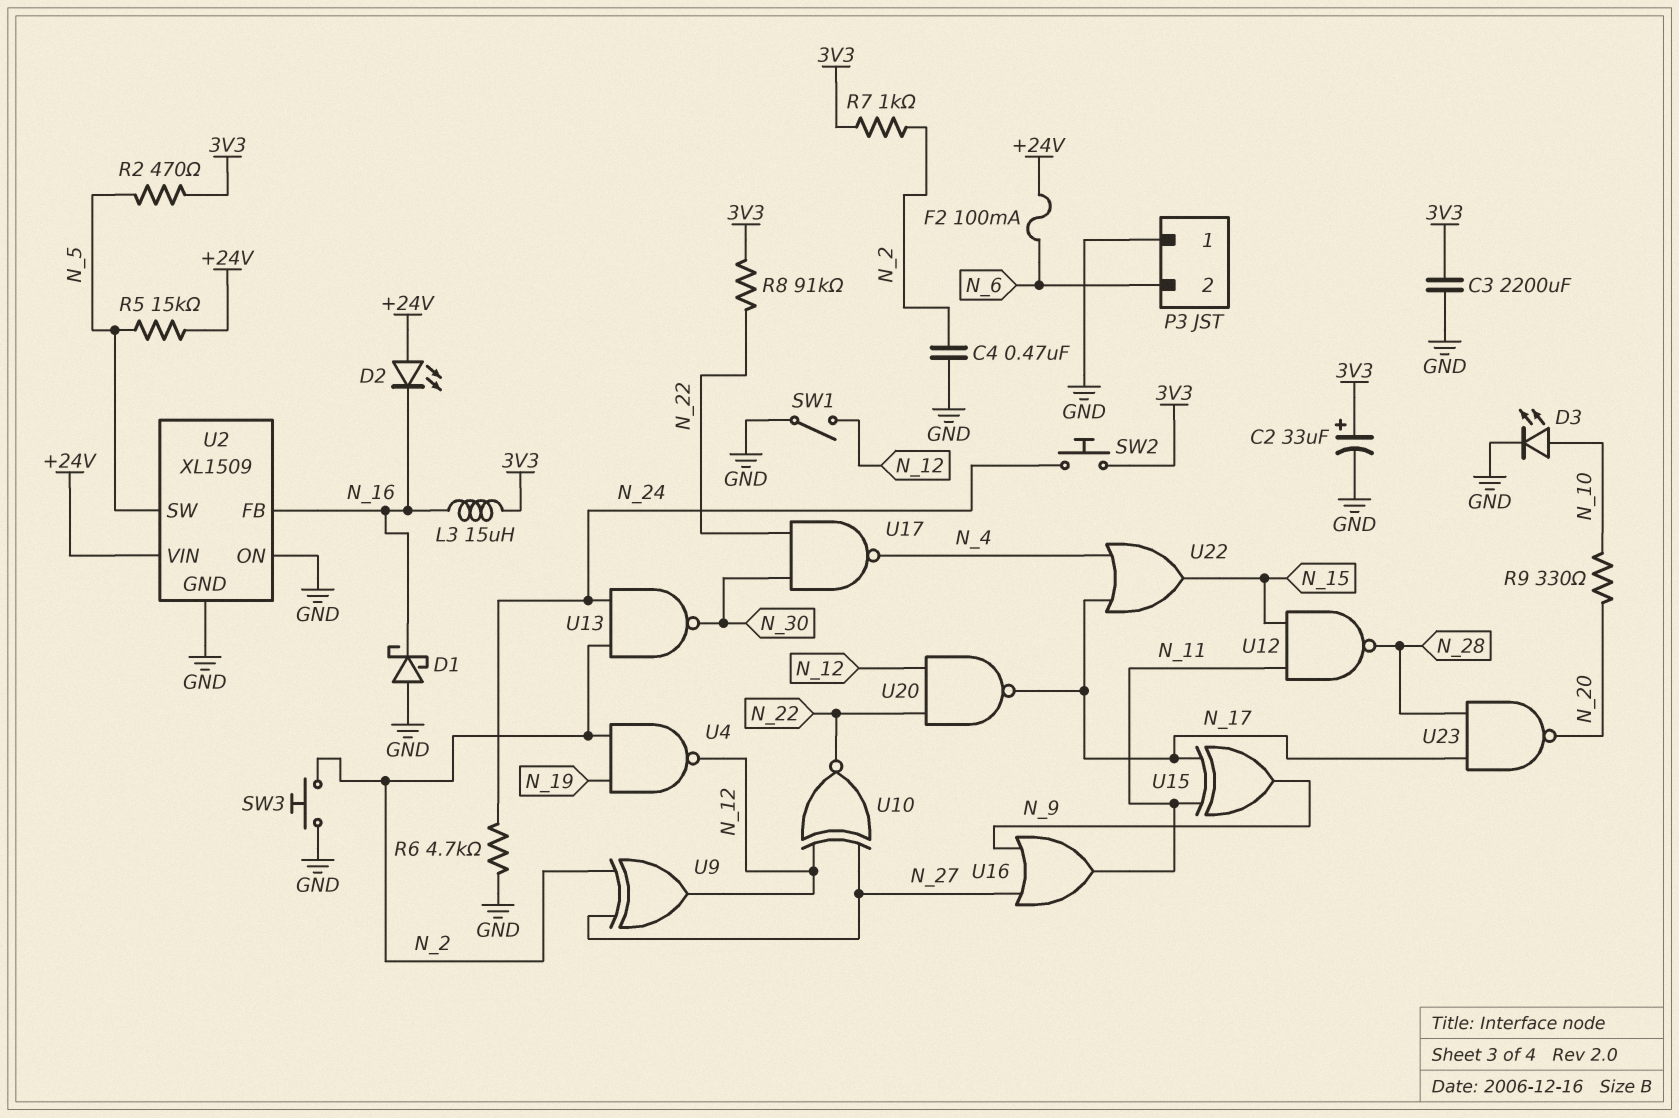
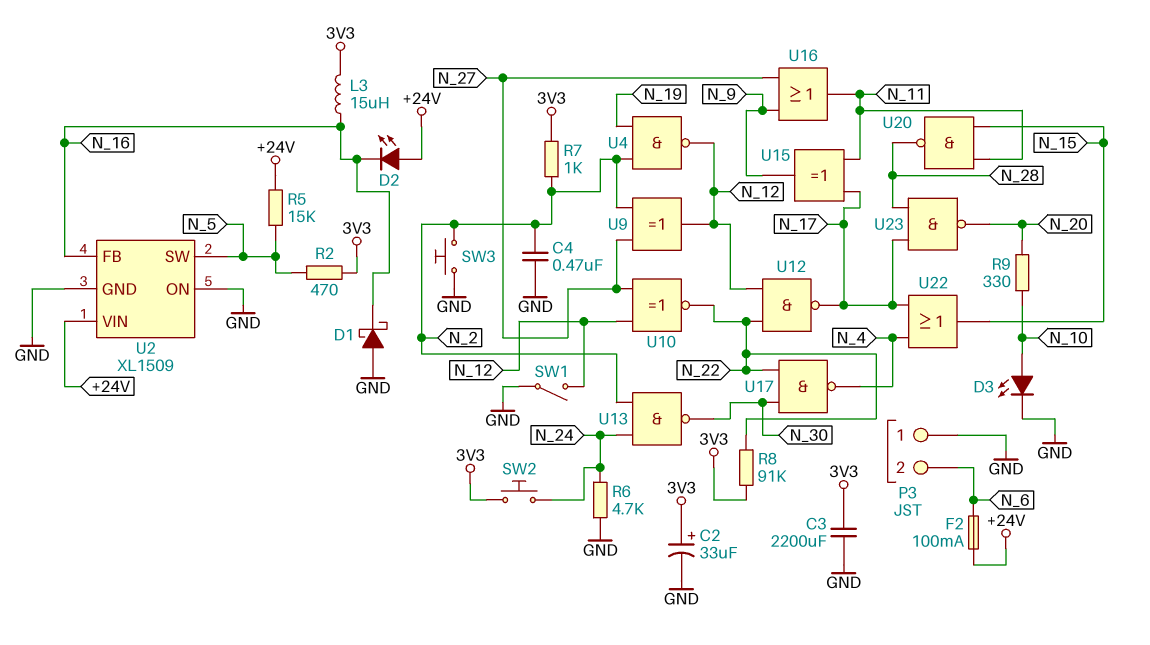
U12: NAND (in N_11, in N_15, out N_28) -> NAND (in N_12, in N_22, out N_17)
U20: NAND (in N_12, in N_22, out N_17) -> NAND (in N_11, in N_15, out N_28)

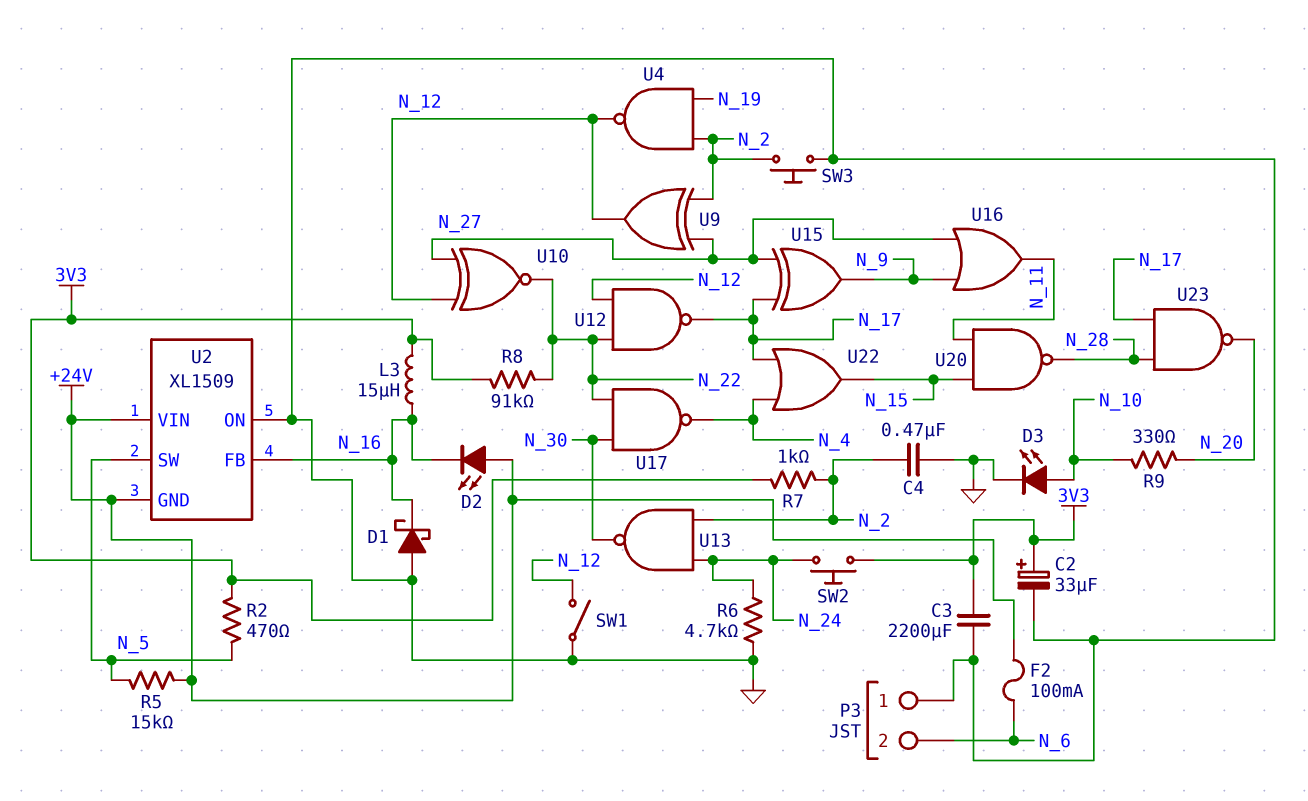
U2 pin GND: GND -> +24V
U15: XOR (in N_11, in N_17, out N_9) -> XOR (in N_17, in N_27, out N_9)

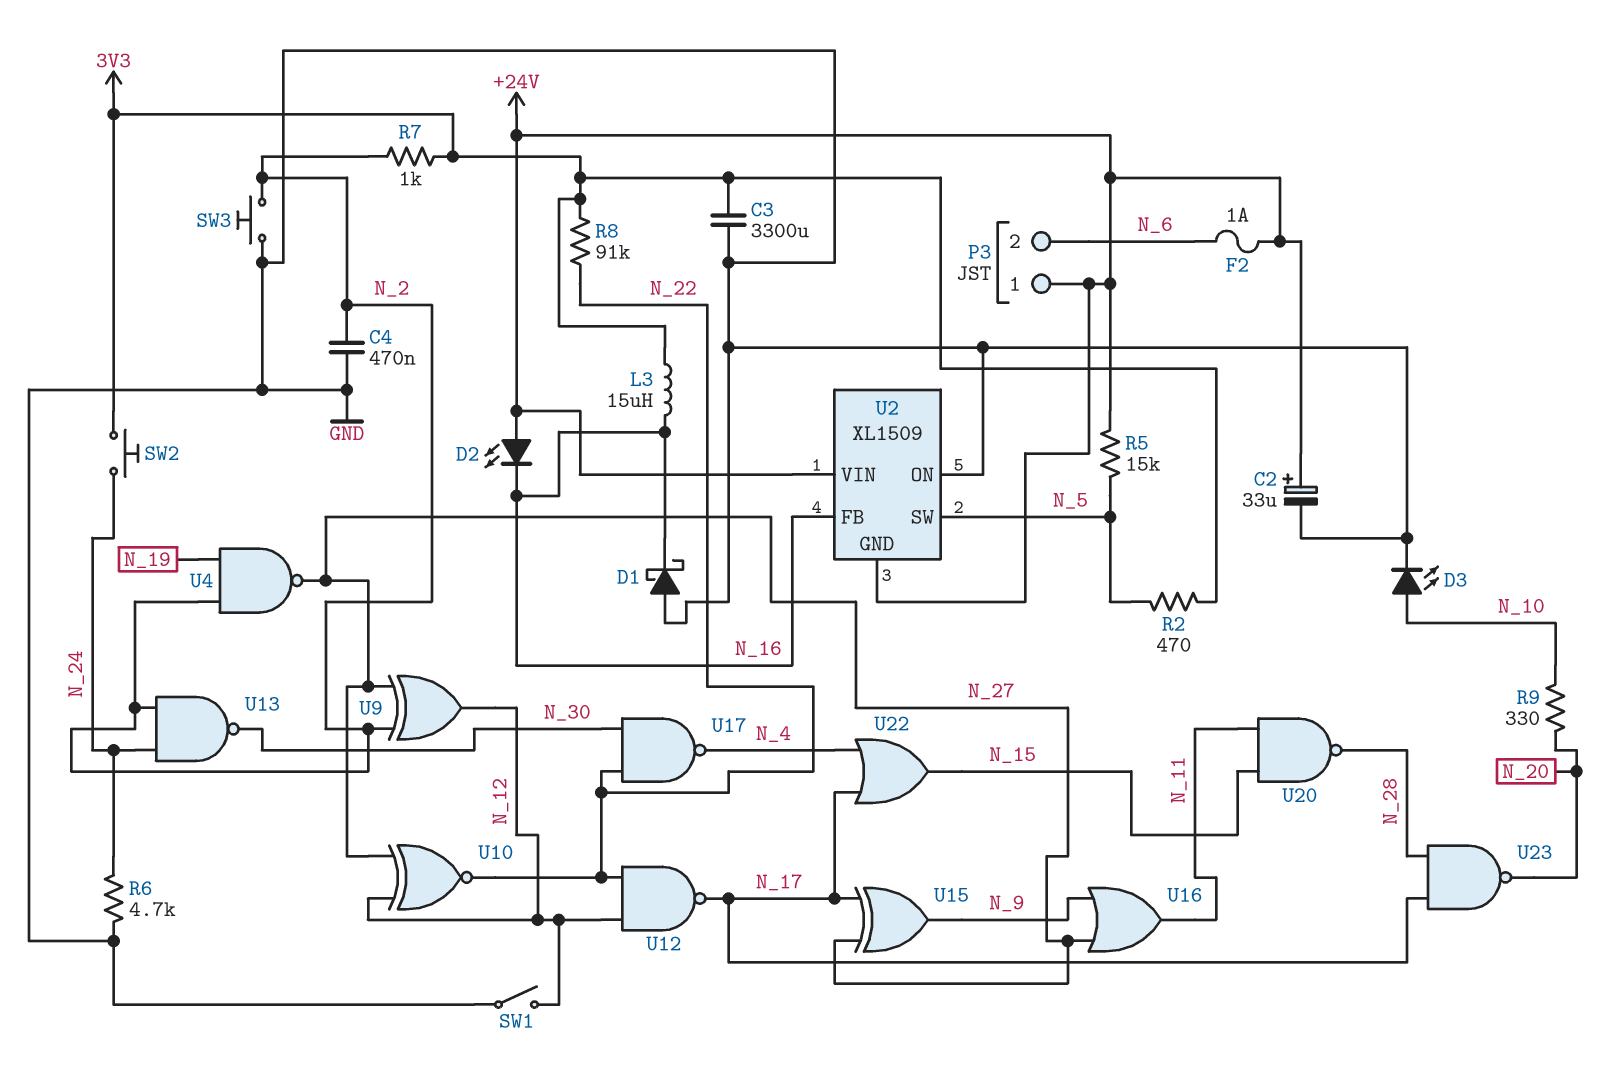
C2: 33uF (plus 3V3, minus GND) -> 33uF (plus +24V, minus GND)
C3: 2200uF (3V3, GND) -> 3300uF (3V3, GND)
F2: 100mA (+24V, N_6) -> 1A (+24V, N_6)
P3 pin 1: GND -> +24V
U4: NAND (in N_2, in N_19, out N_12) -> NAND (in N_2, in N_19, out N_27)

